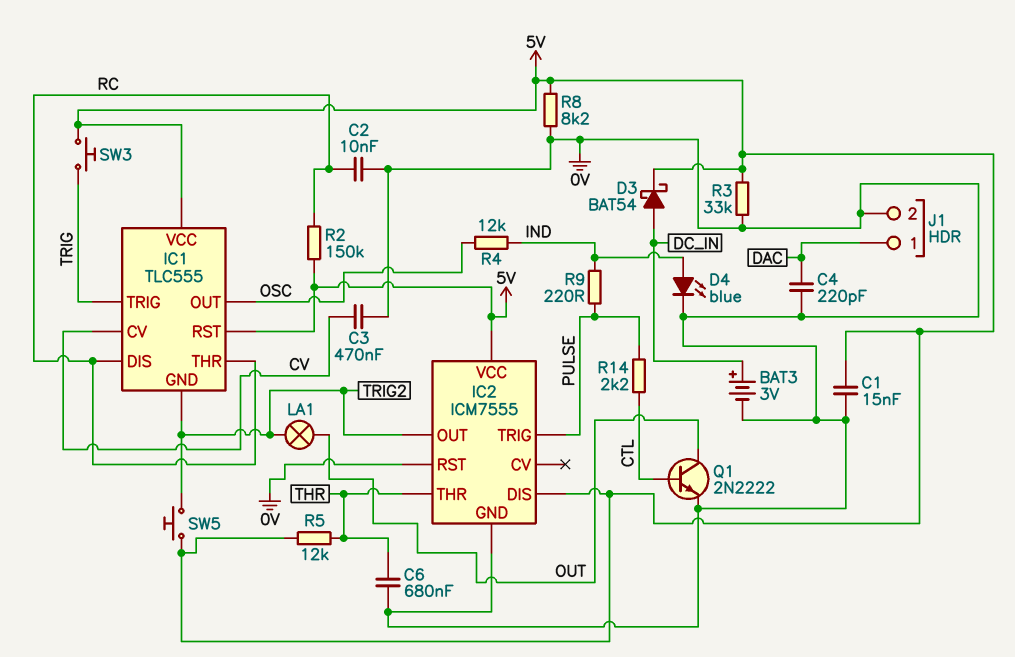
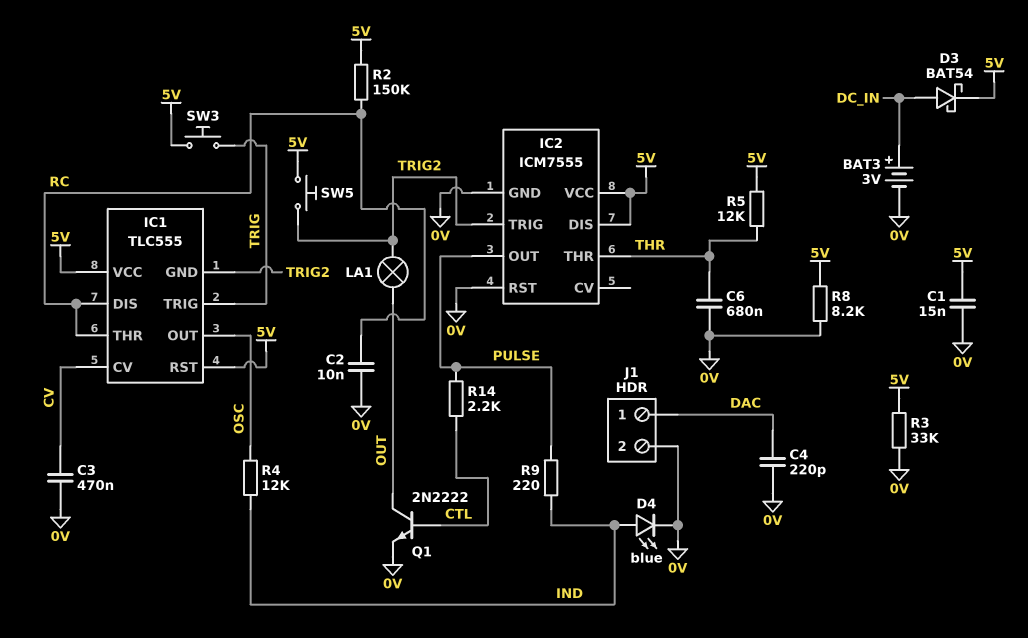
IC2 pin OUT: TRIG2 -> PULSE
IC2 pin TRIG: PULSE -> TRIG2

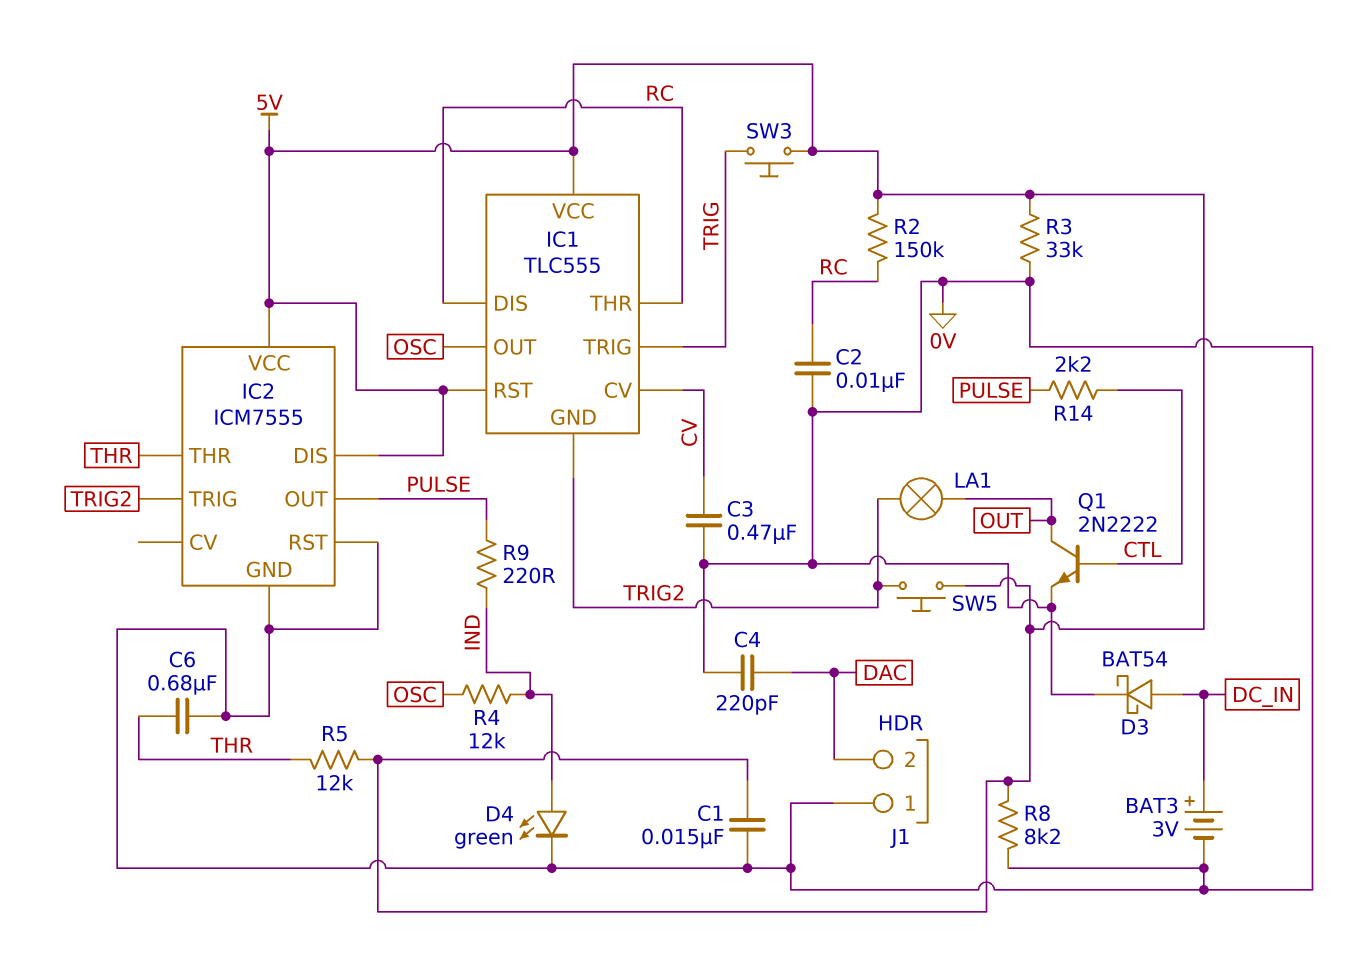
D3: schottky BAT54 (A DC_IN, K 5V) -> schottky BAT54 (A DC_IN, K 0V)
D4: LED blue (A IND, K 0V) -> LED green (A IND, K 0V)
J1 pin 1: DAC -> 0V
J1 pin 2: 0V -> DAC

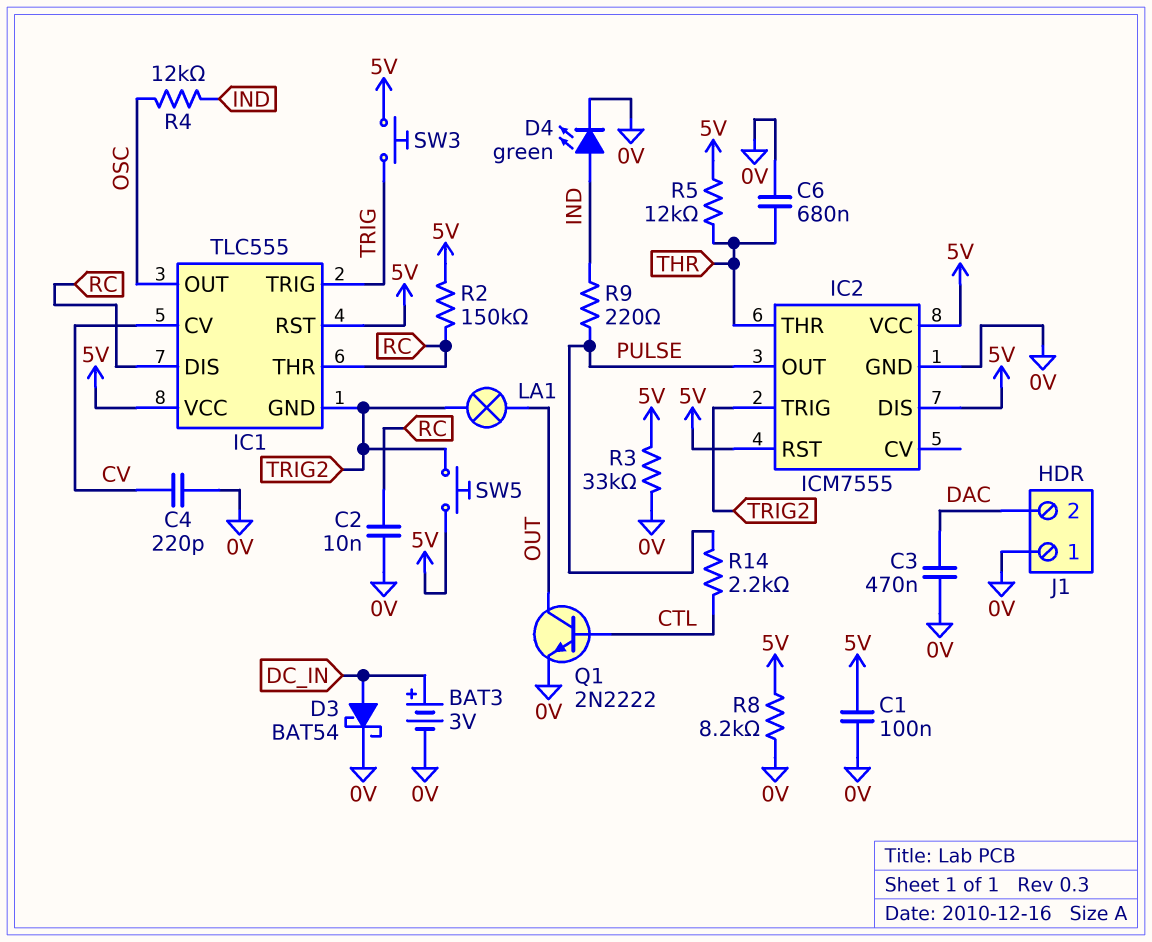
C1: 15nF (0V, 5V) -> 100nF (0V, 5V)
C3: 470nF (0V, CV) -> 470nF (0V, DAC)
C4: 220pF (0V, DAC) -> 220pF (0V, CV)
IC2 pin RST: 0V -> 5V

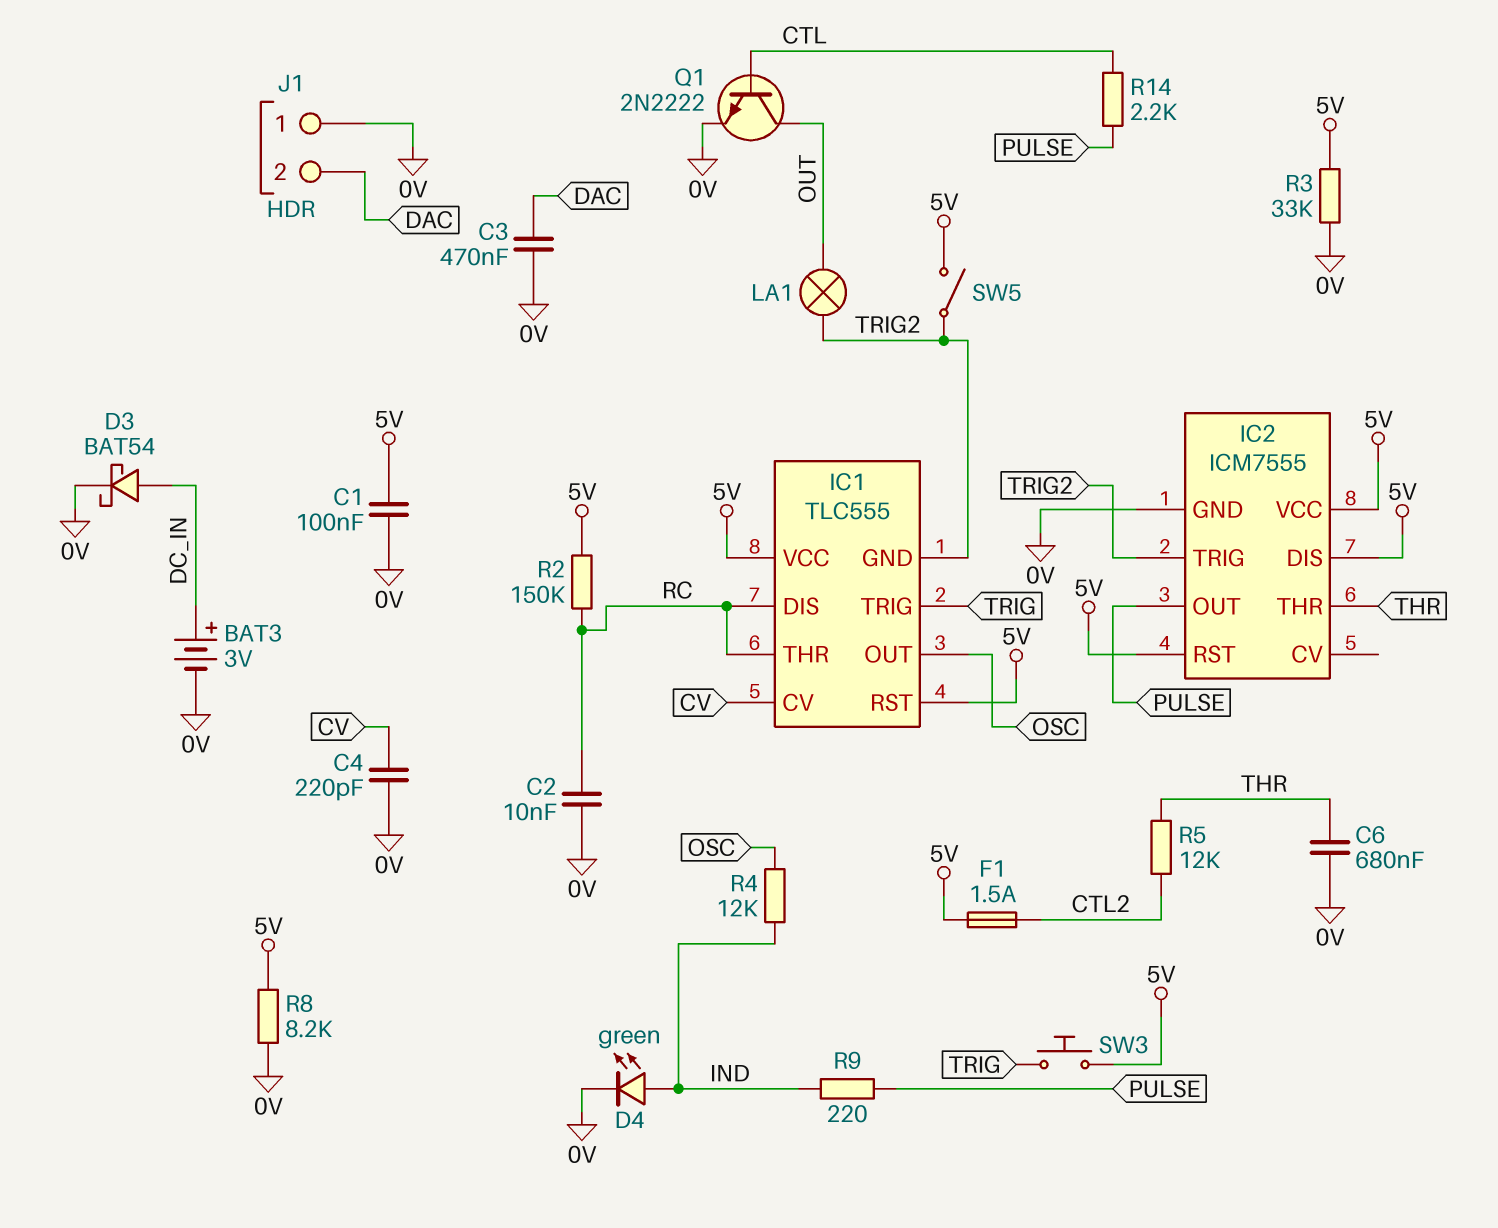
F1: none -> 1.5A (5V, CTL2)
R5: 12k (5V, THR) -> 12k (CTL2, THR)
SW5: button (5V, TRIG2) -> switch (5V, TRIG2)

